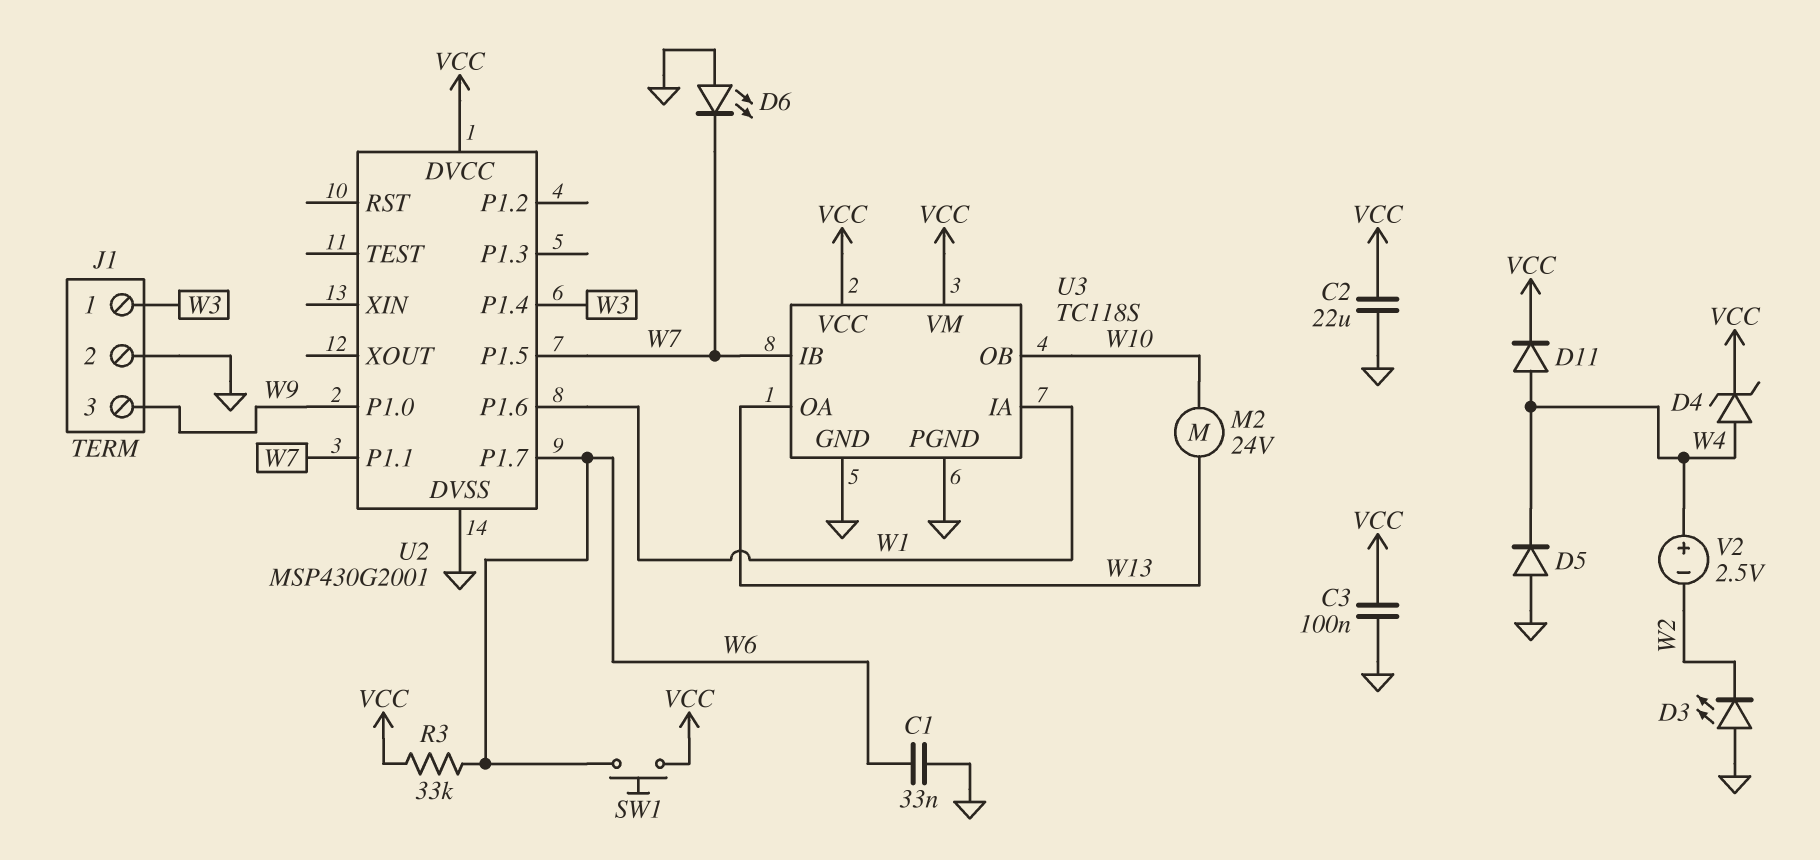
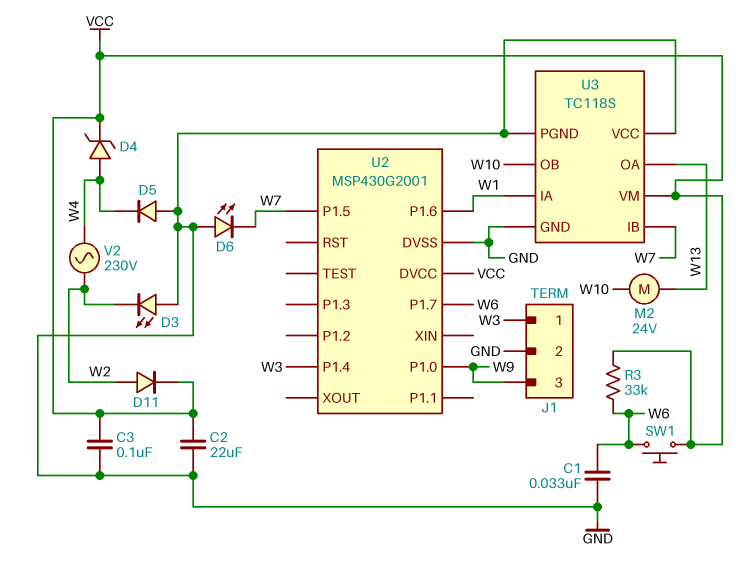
D11: diode (A W4, K VCC) -> diode (A W2, K VCC)
U2 pin P1.1: W7 -> none
U3 pin VCC: VCC -> GND
V2: 2.5V (plus W4, minus W2) -> AC 230V (W2, W4)

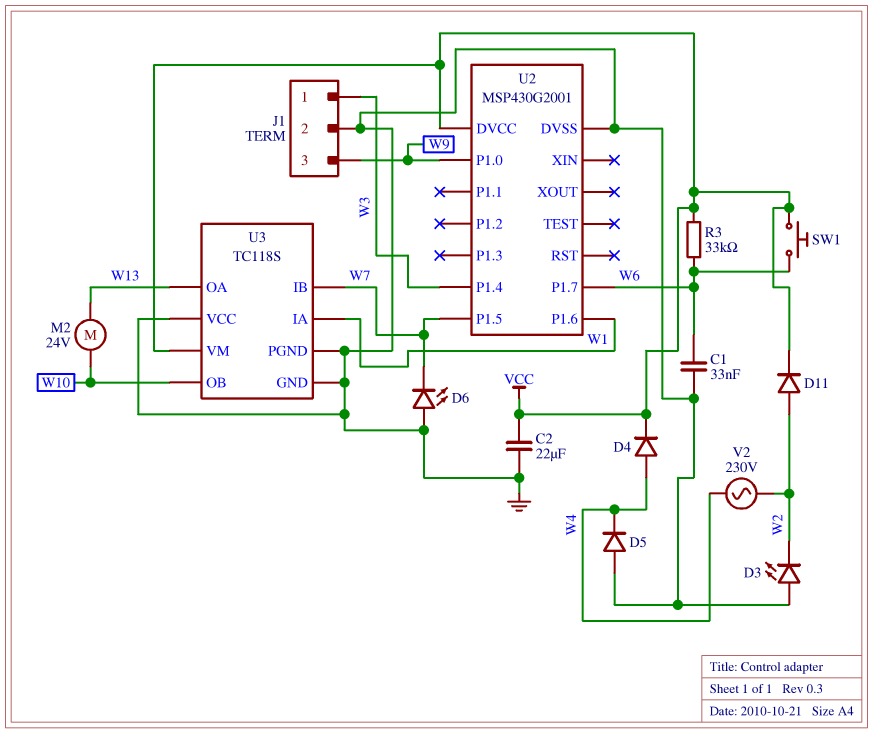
C3: 100nF (GND, VCC) -> none
D4: zener (A W4, K VCC) -> diode (A W4, K VCC)

